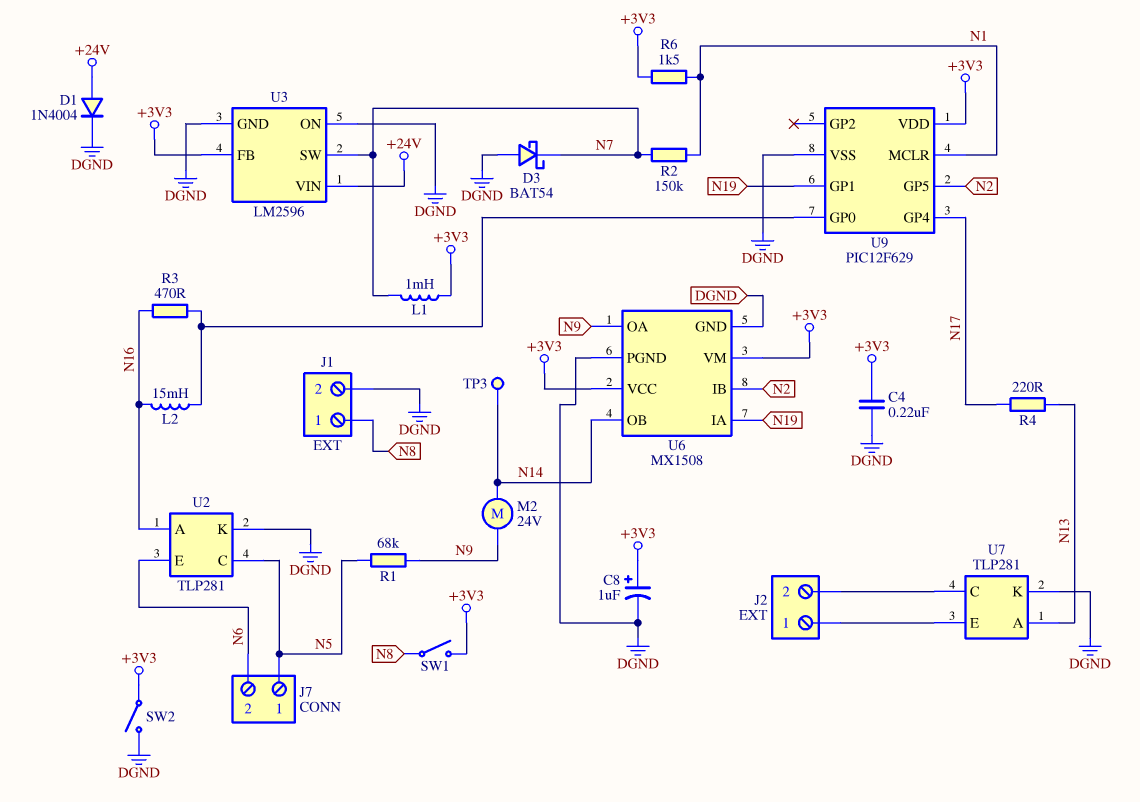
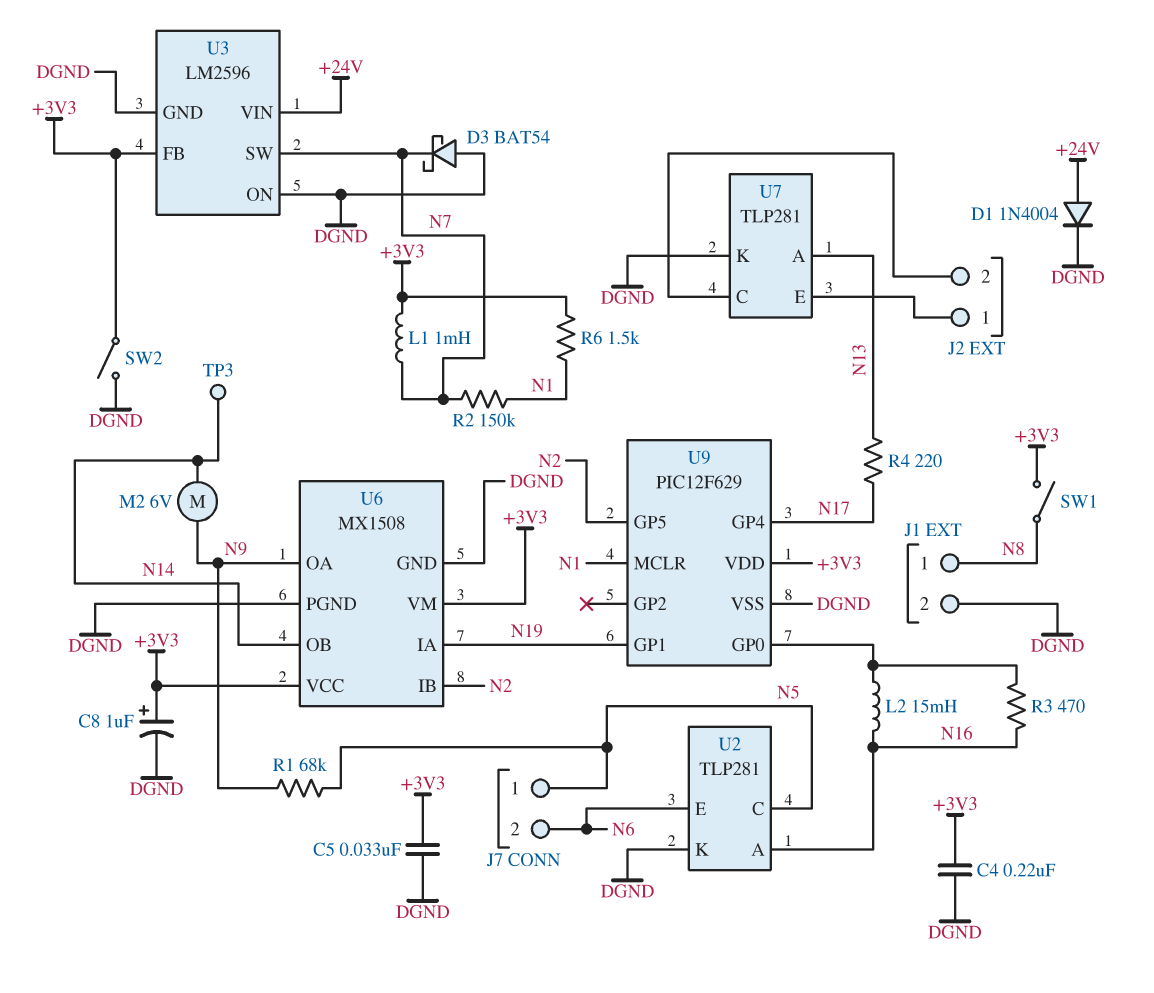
C5: none -> 33nF (+3V3, DGND)
M2: motor 24V (N9, N14) -> motor 6V (N9, N14)

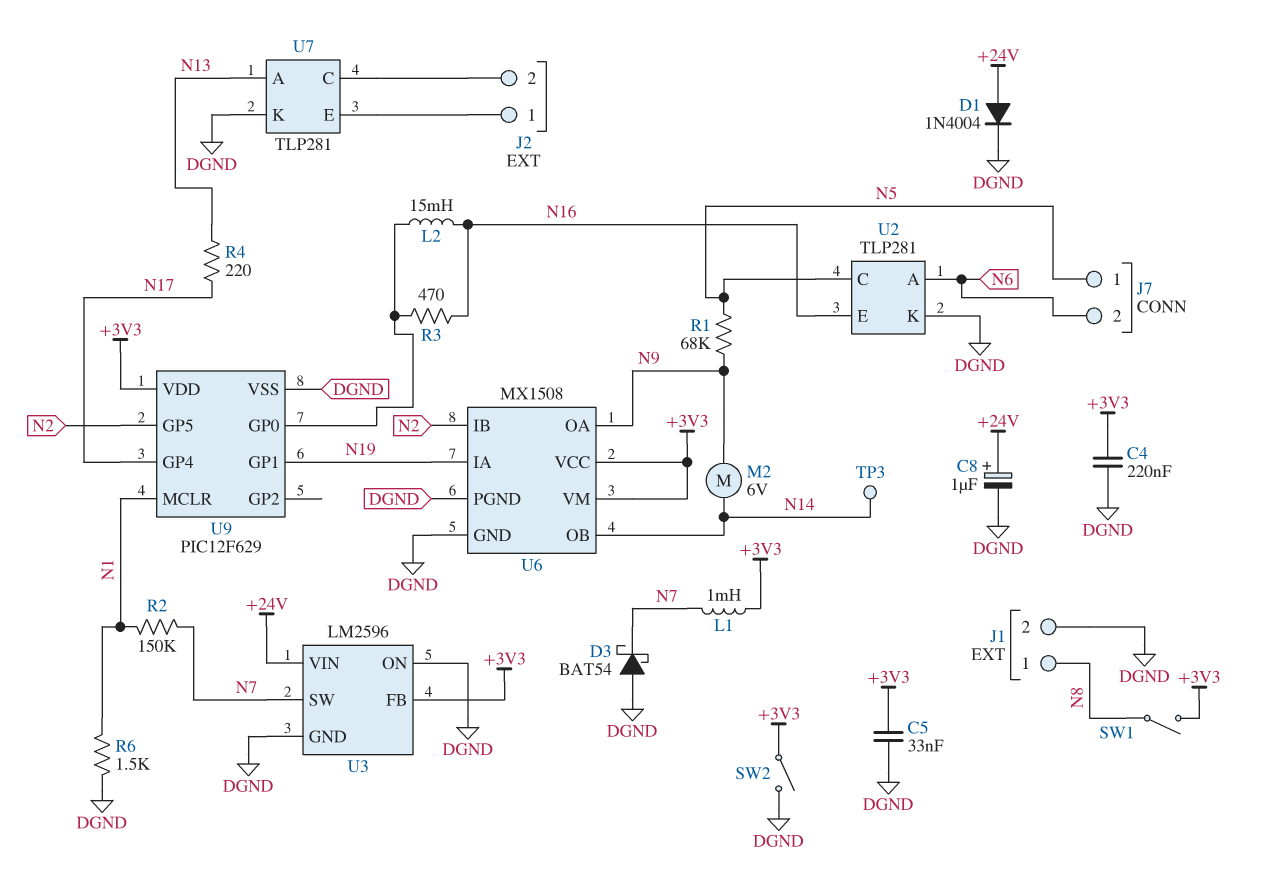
C8: 1uF (plus +3V3, minus DGND) -> 1uF (plus +24V, minus DGND)
R6: 1.5k (+3V3, N1) -> 1.5k (DGND, N1)
U2 pin A: N16 -> N6
U2 pin E: N6 -> N16

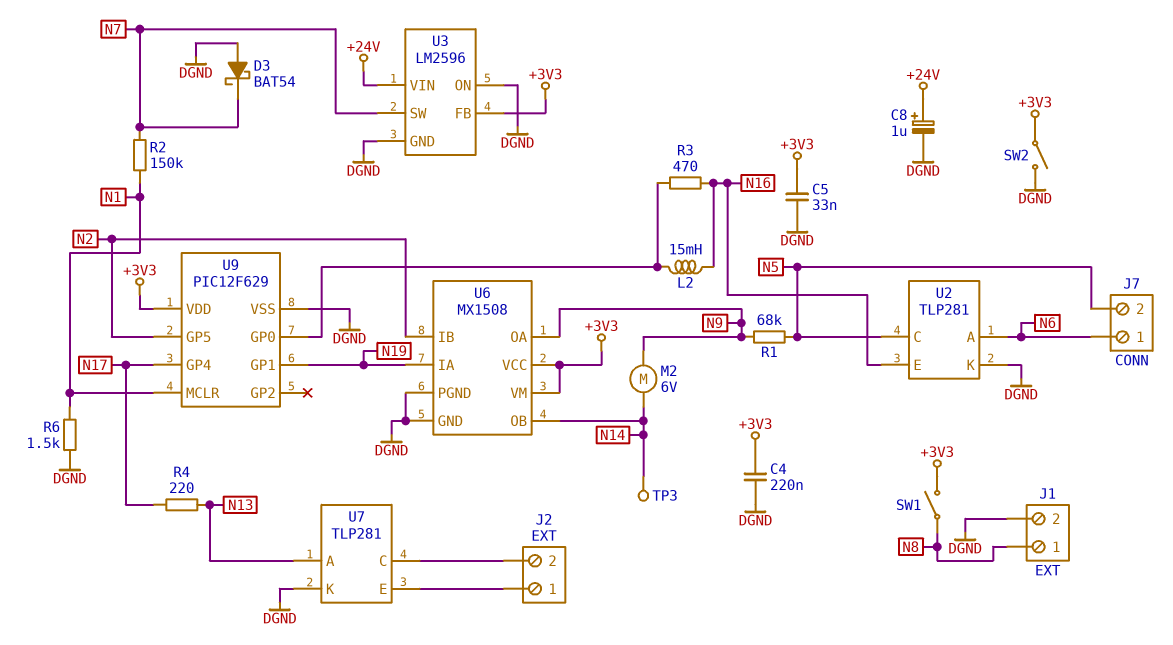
D1: diode 1N4004 (A +24V, K DGND) -> none
J7 pin 1: N5 -> N6
J7 pin 2: N6 -> N5
L1: 1mH (+3V3, N7) -> none

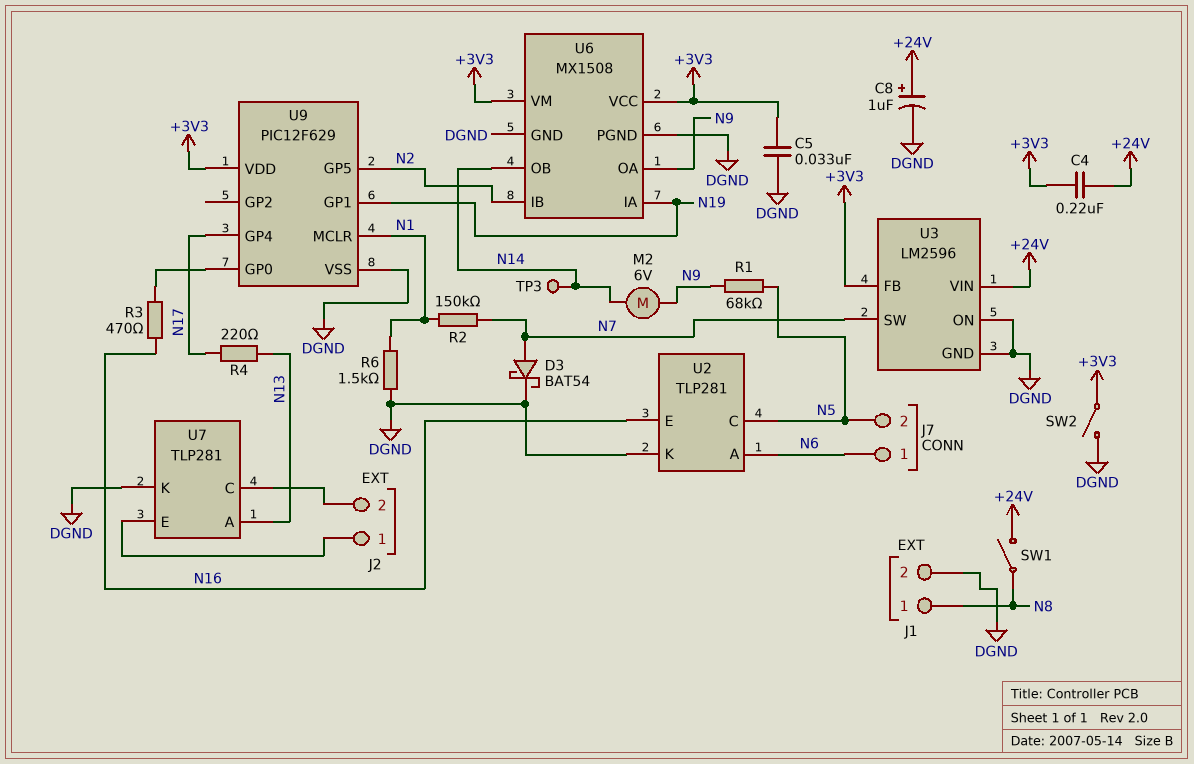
C4: 220nF (+3V3, DGND) -> 220nF (+3V3, +24V)
D3: schottky BAT54 (A DGND, K N7) -> schottky BAT54 (A N7, K DGND)
L2: 15mH (N16, U9/GP0) -> none
SW1: switch (+3V3, N8) -> switch (+24V, N8)

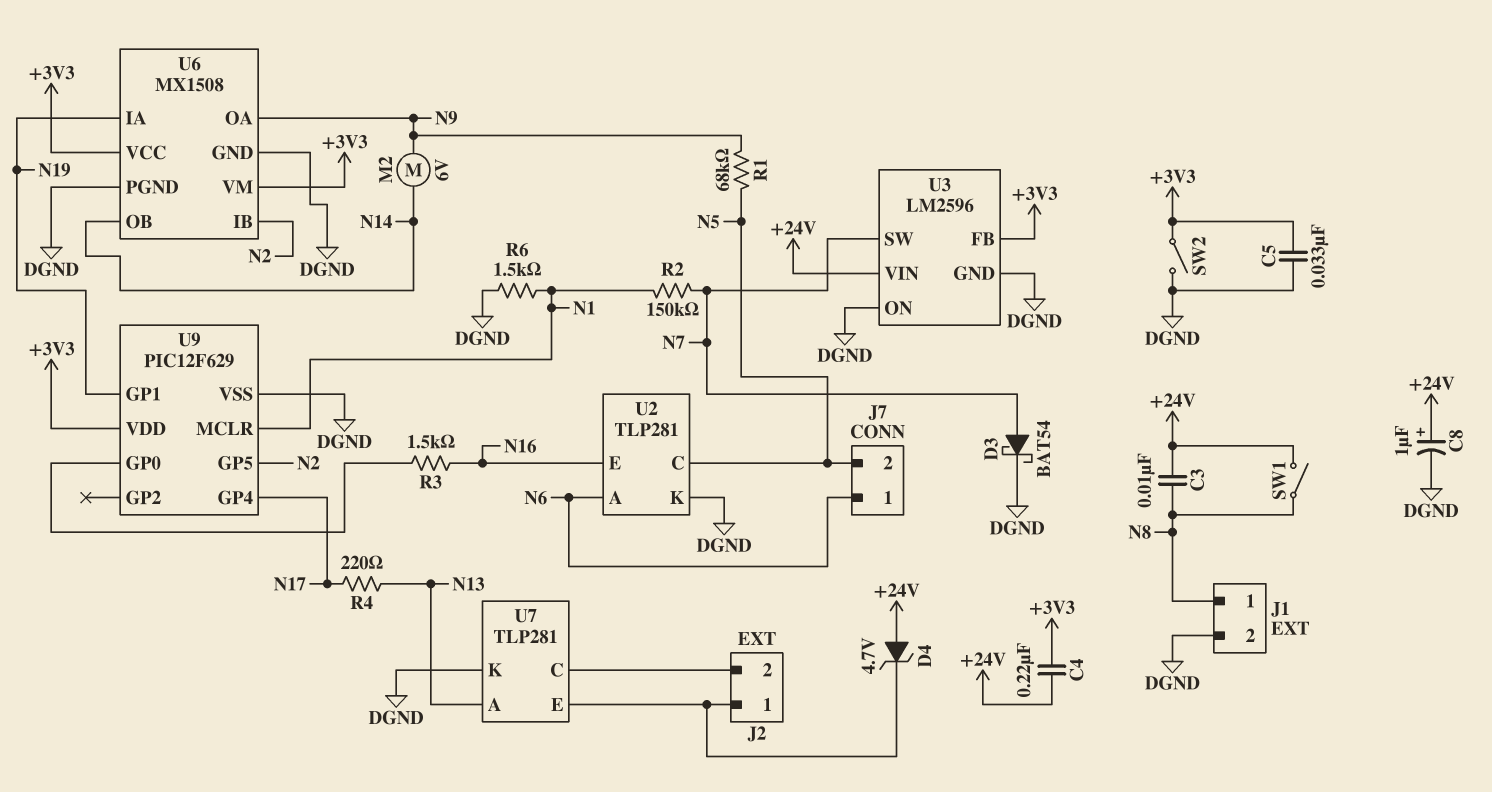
C3: none -> 10nF (+24V, N8)
D4: none -> zener 4.7V (A +24V, K J2/1)
R3: 470 (N16, U9/GP0) -> 1.5k (N16, U9/GP0)
TP3: test point (N14) -> none

